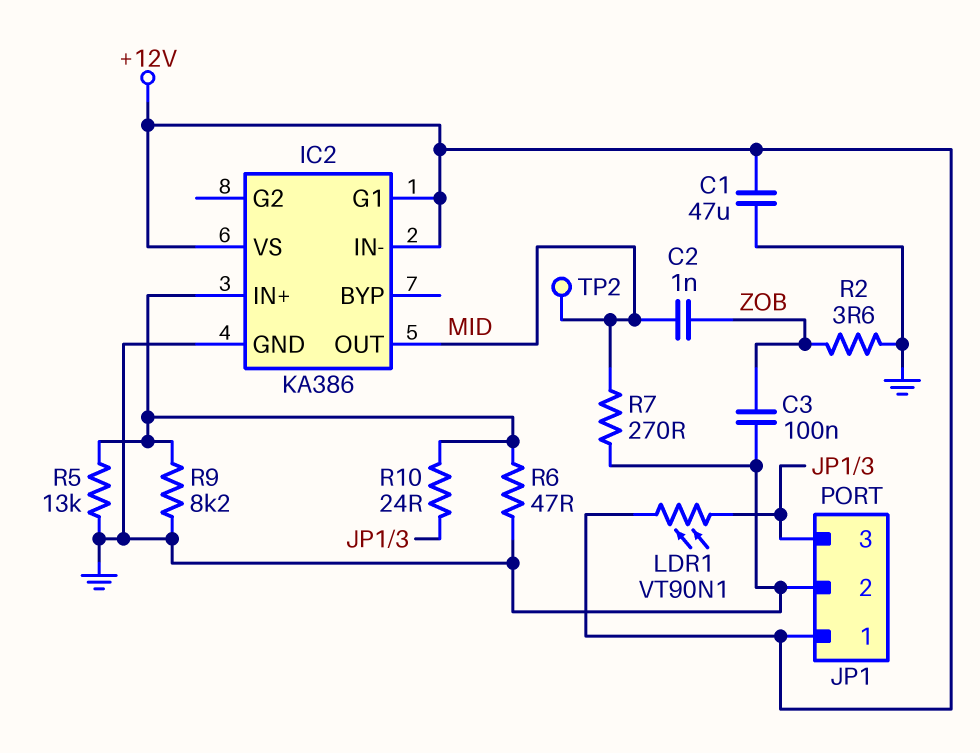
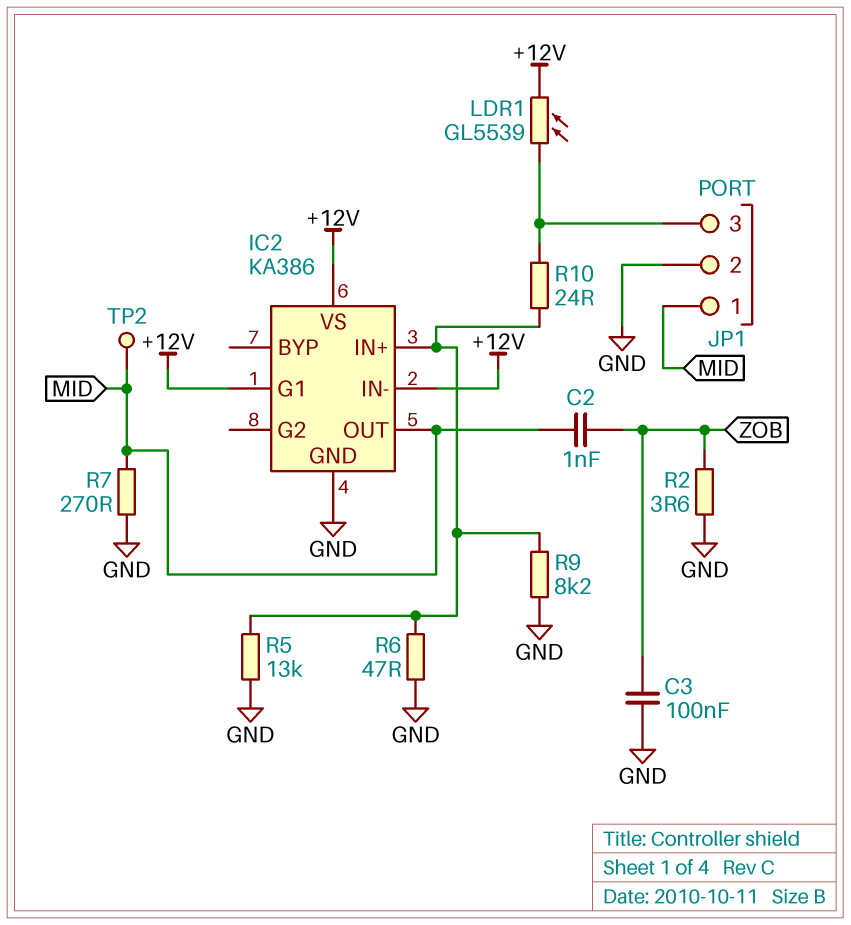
C1: 47uF (+12V, GND) -> none
JP1 pin 1: +12V -> MID
LDR1: VT90N1 (+12V, JP1/3) -> GL5539 (+12V, JP1/3)

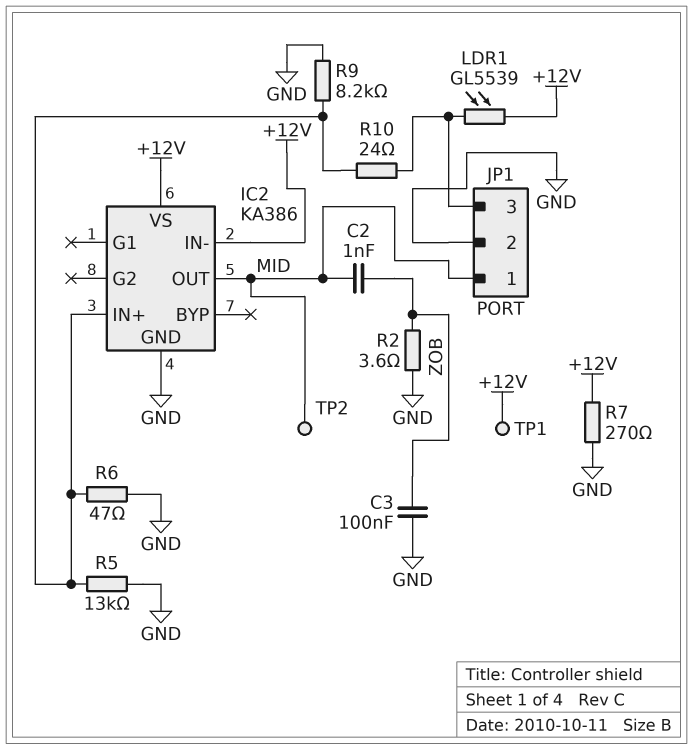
IC2 pin G1: +12V -> none
R7: 270 (GND, MID) -> 270 (+12V, GND)
TP1: none -> test point (+12V)

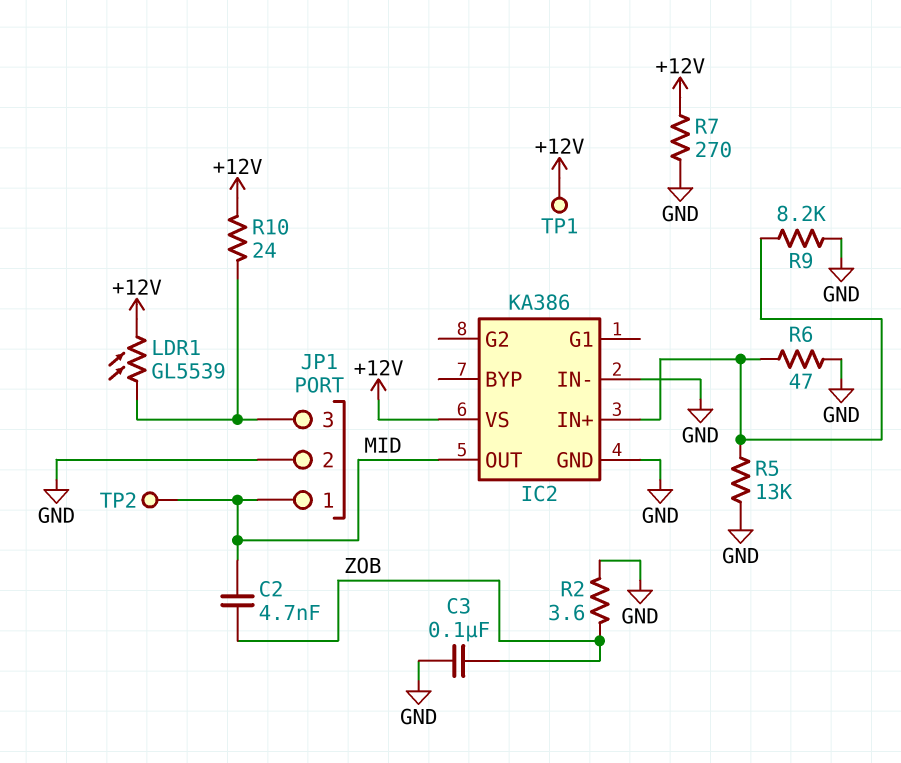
C2: 1nF (MID, ZOB) -> 4.7nF (MID, ZOB)
IC2 pin IN-: +12V -> GND
R10: 24 (IC2/IN+, JP1/3) -> 24 (+12V, JP1/3)

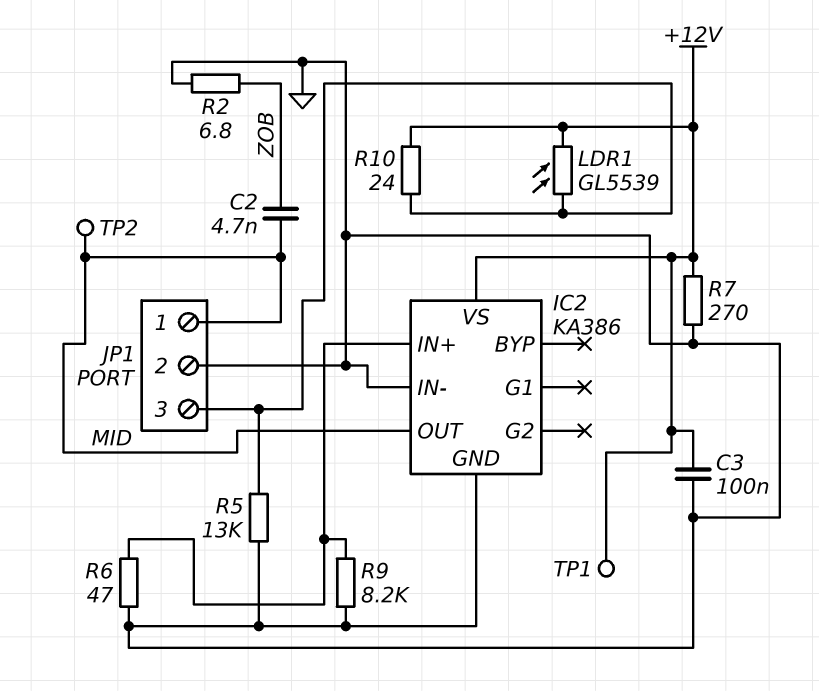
C3: 100nF (GND, ZOB) -> 100nF (+12V, GND)
R2: 3.6 (GND, ZOB) -> 6.8 (GND, ZOB)
R5: 13k (GND, IC2/IN+) -> 13k (GND, JP1/3)

